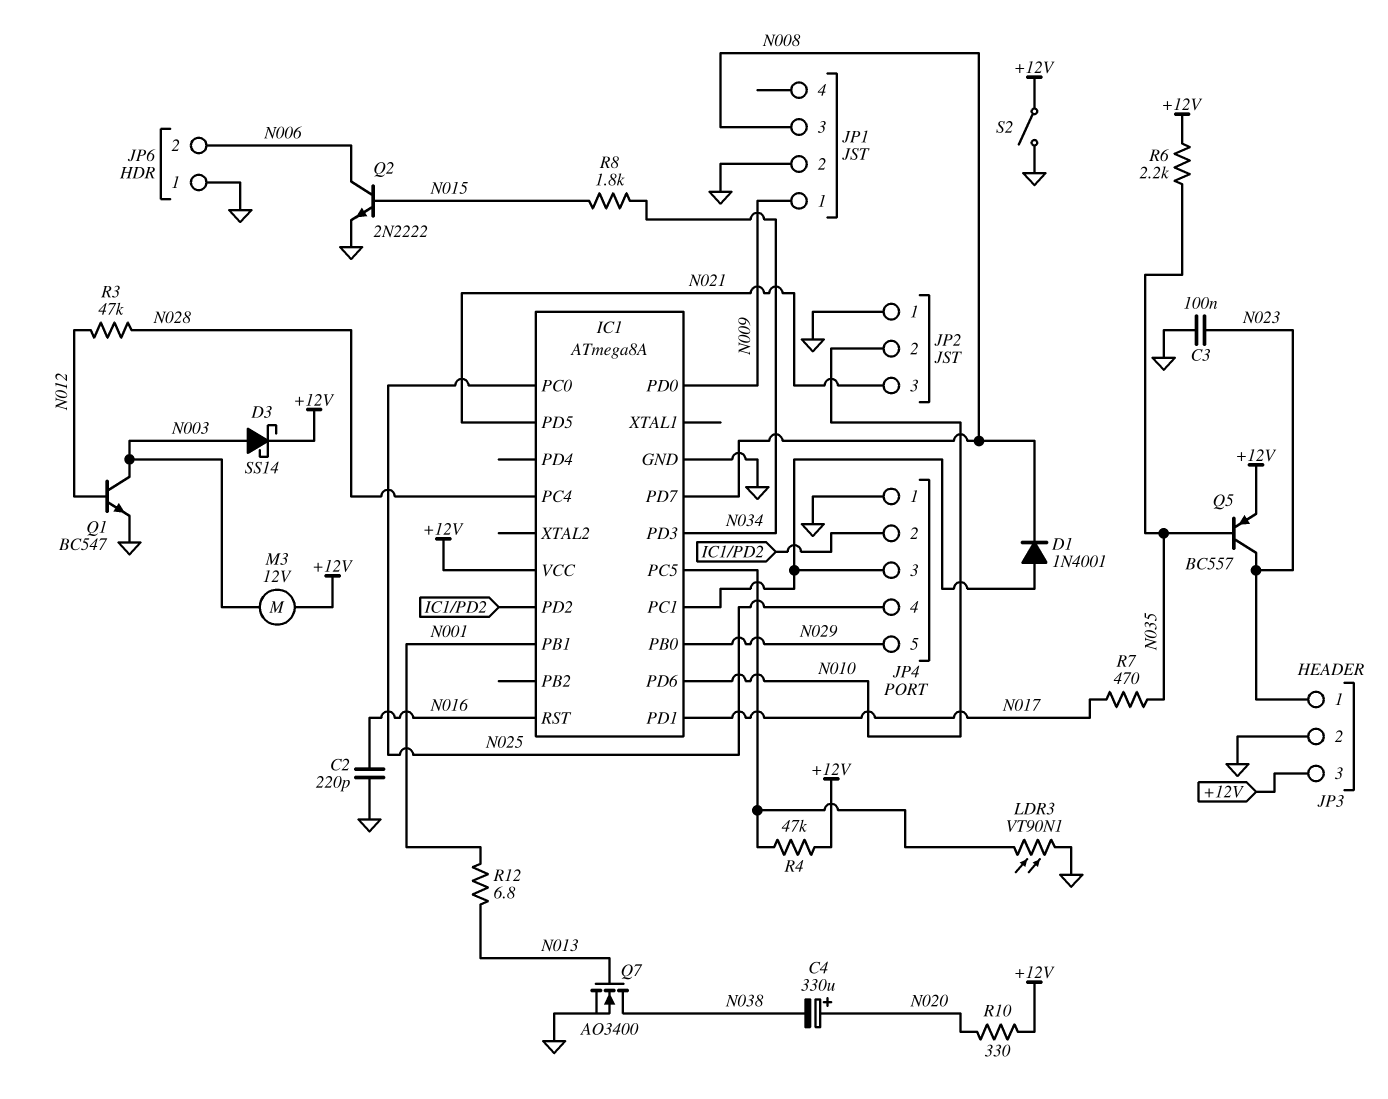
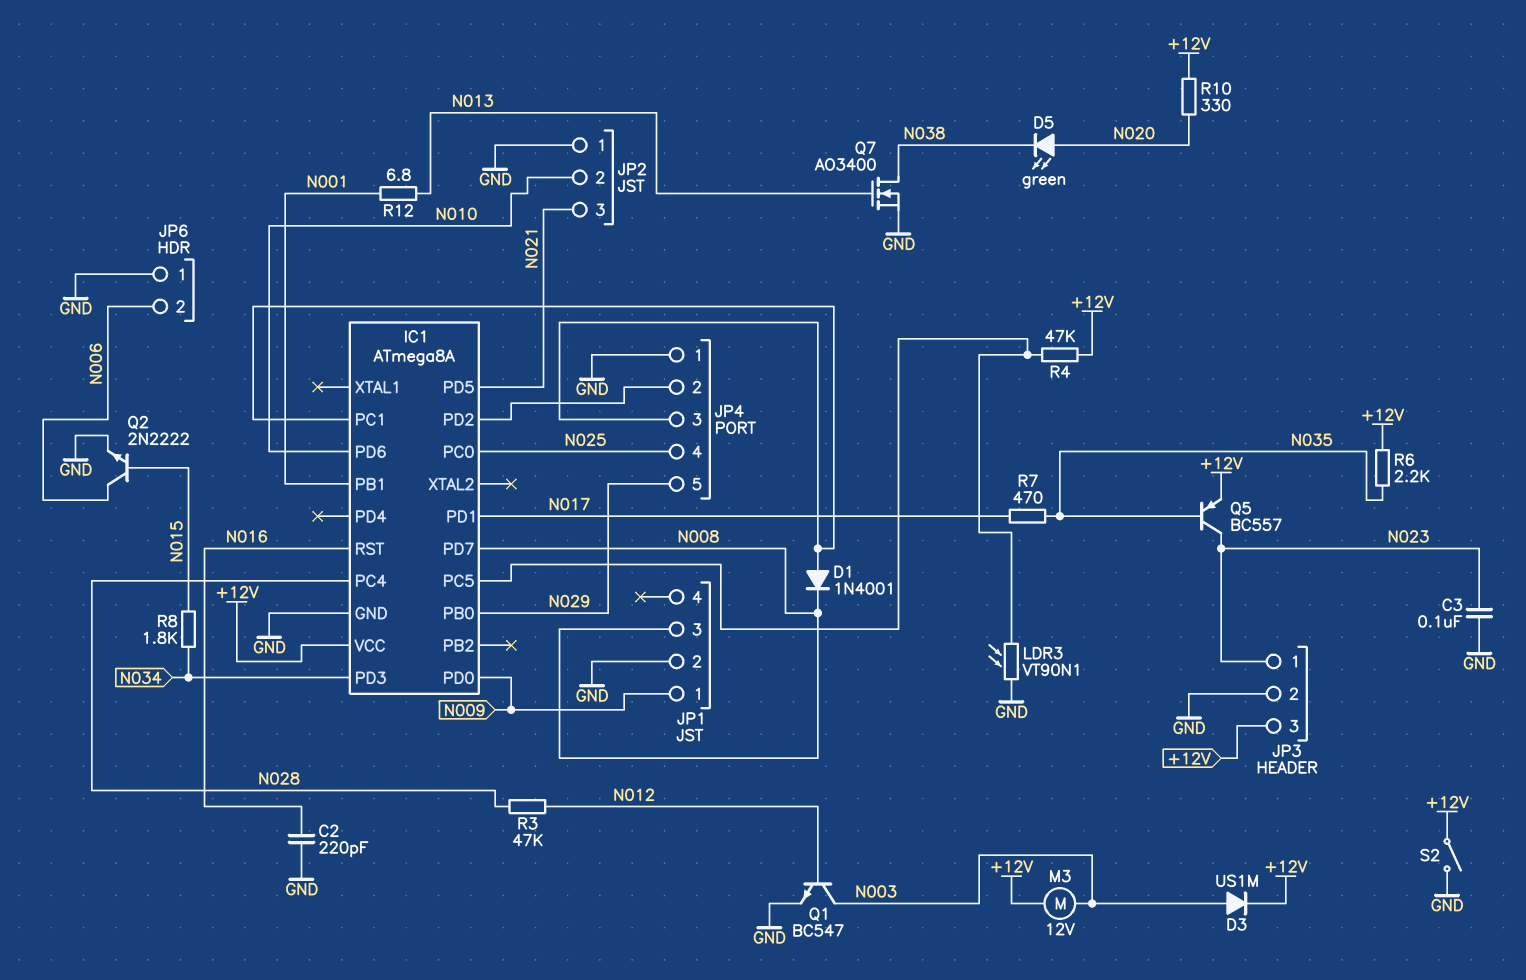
C4: 330uF (plus N020, minus N038) -> none
D3: schottky SS14 (A N003, K +12V) -> diode US1M (A N003, K +12V)
D5: none -> LED green (A N020, K N038)

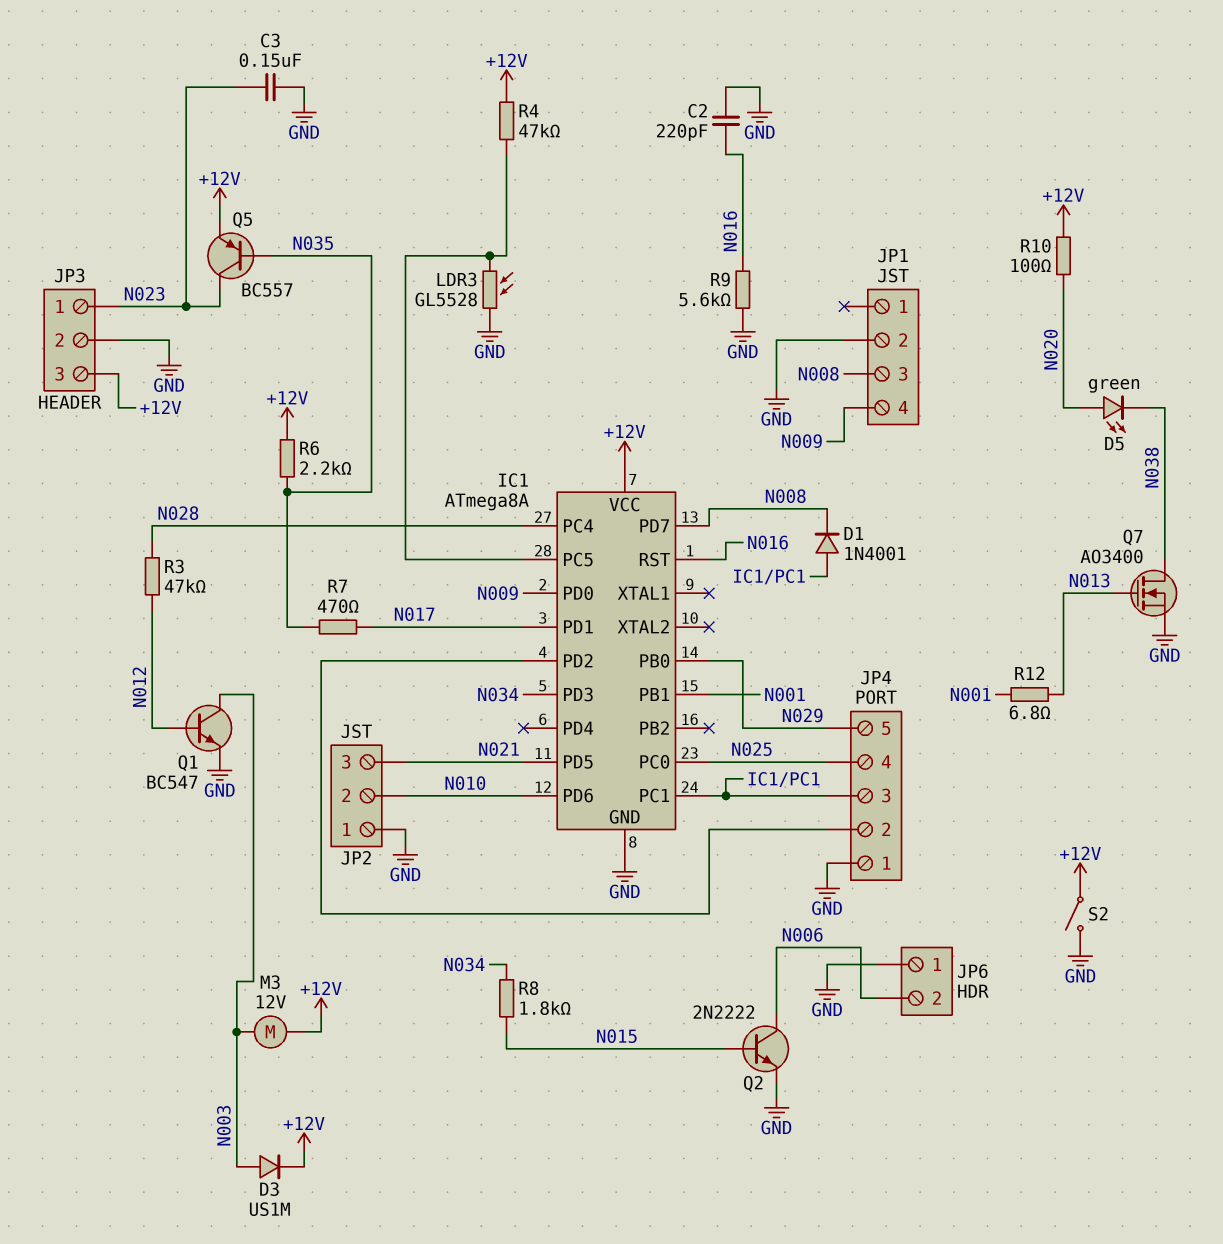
C3: 100nF (GND, N023) -> 150nF (GND, N023)
JP1 pin 1: N009 -> none
JP1 pin 4: none -> N009
LDR3: VT90N1 (GND, IC1/PC5) -> GL5528 (GND, IC1/PC5)
R9: none -> 5.6k (GND, N016)
R10: 330 (+12V, N020) -> 100 (+12V, N020)

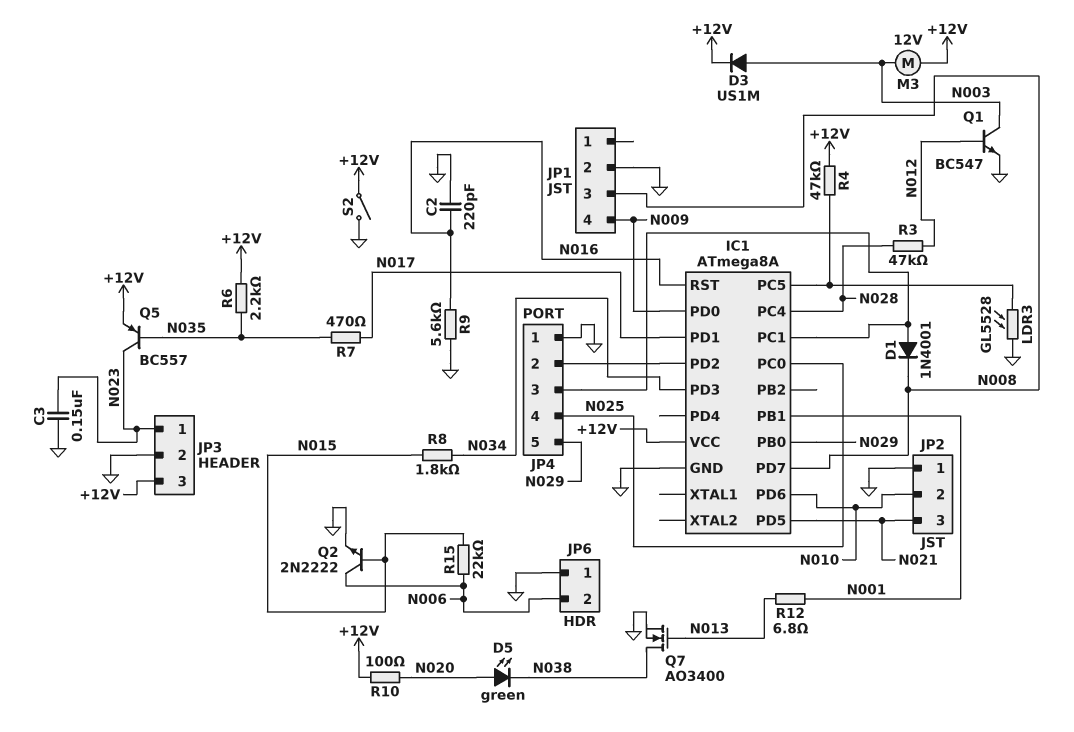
R15: none -> 22k (N006, N015)

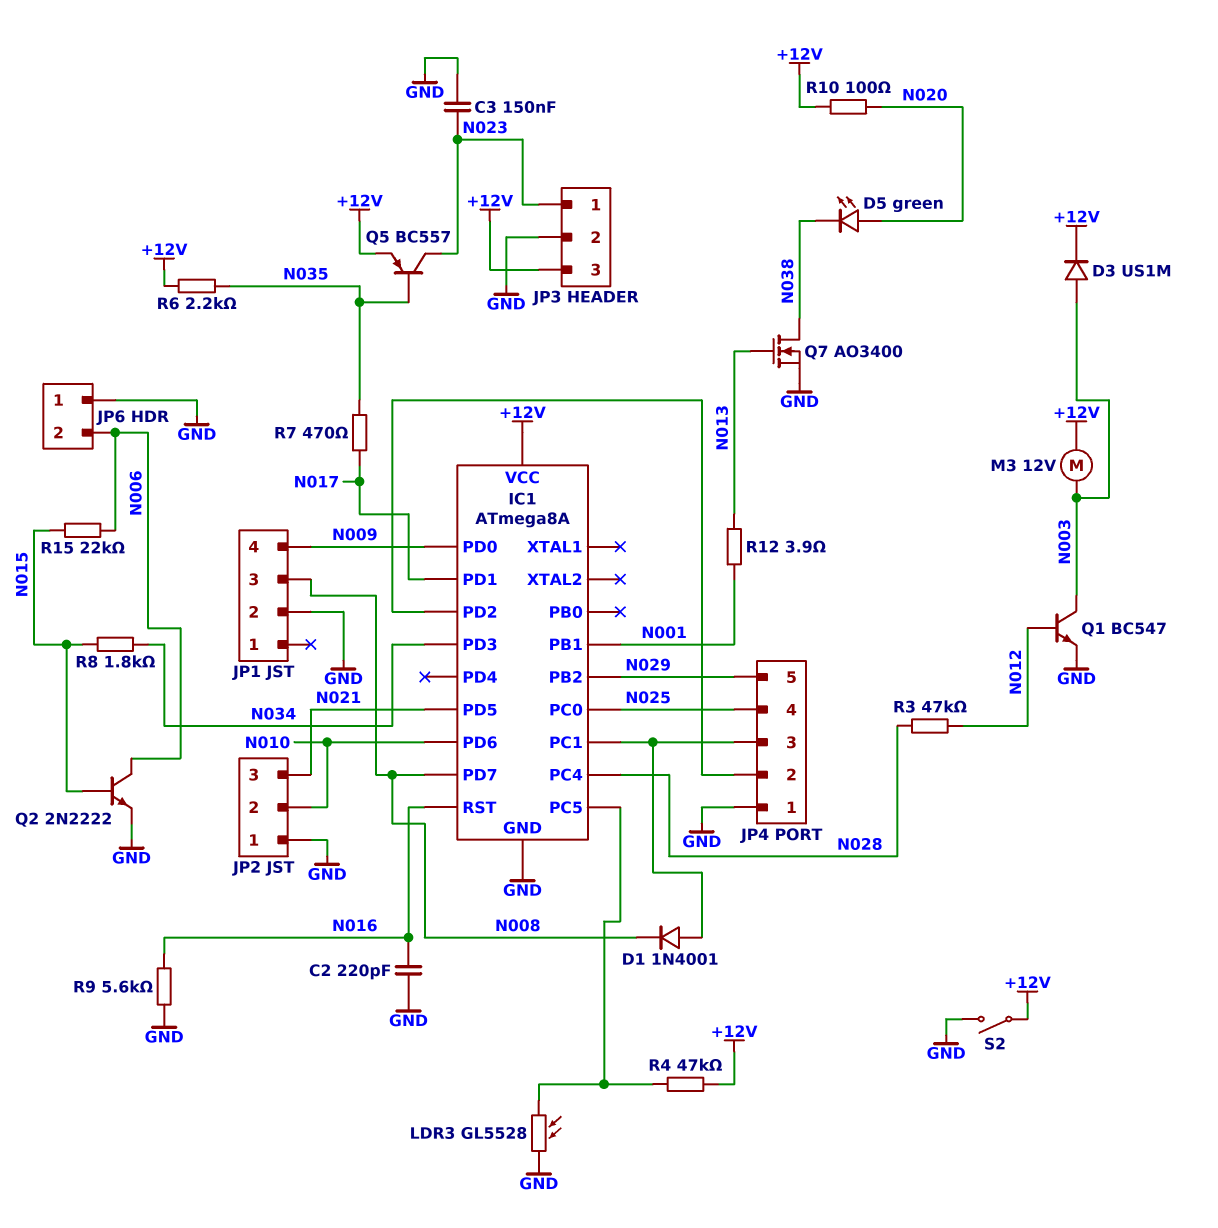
IC1 pin PB0: N029 -> none
IC1 pin PB2: none -> N029
R12: 6.8 (N001, N013) -> 3.9 (N001, N013)

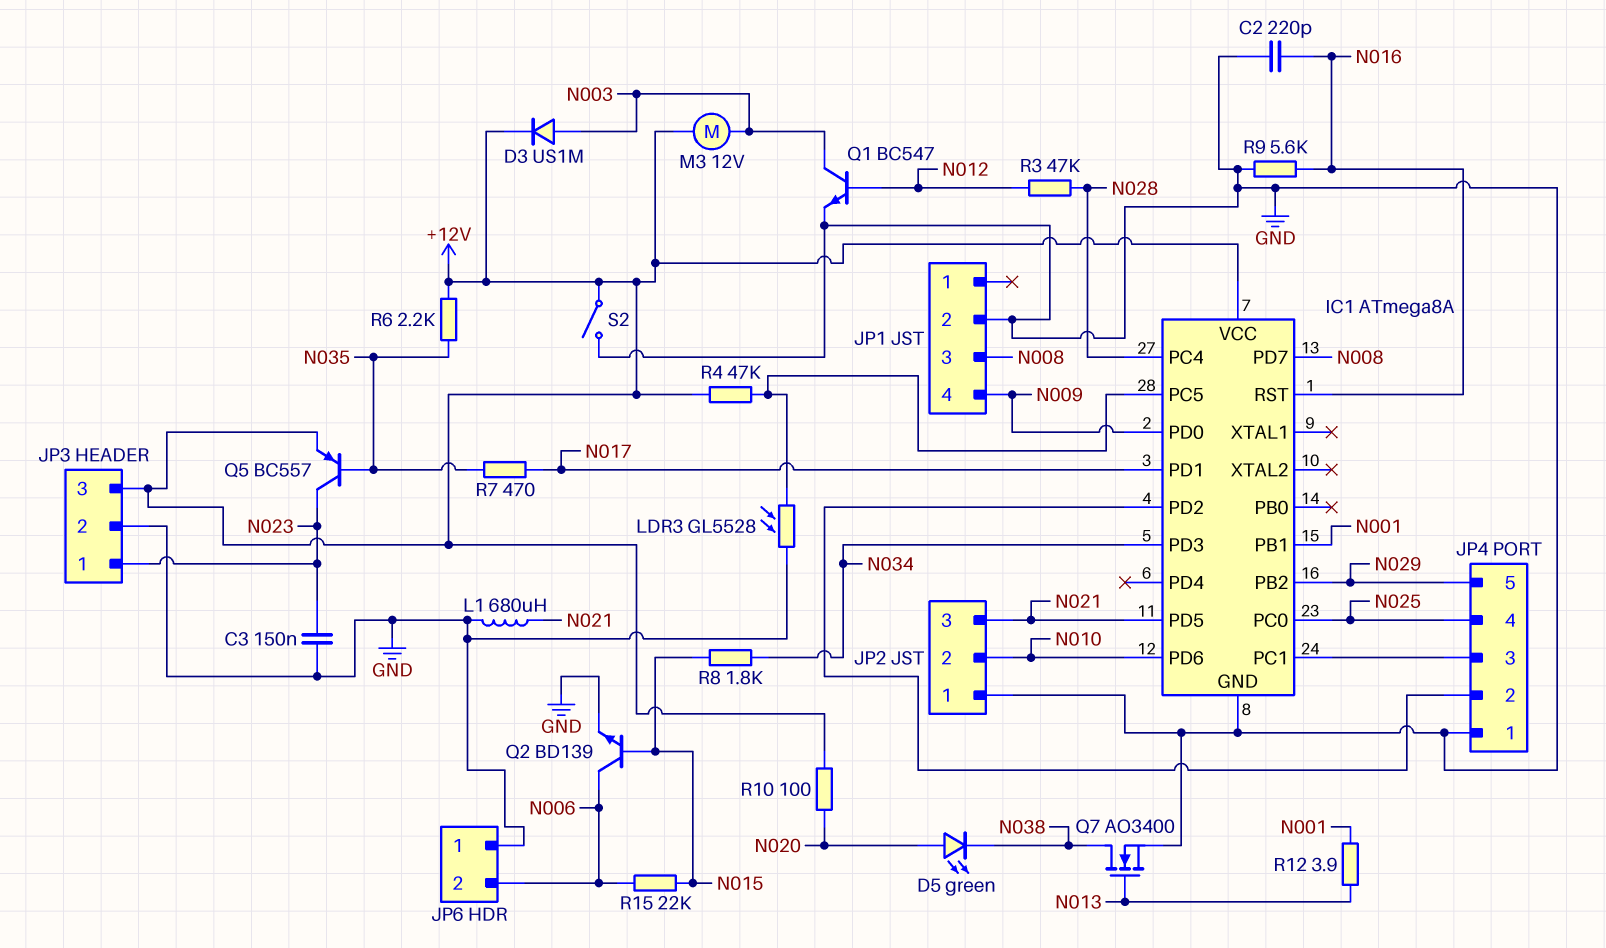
D1: diode 1N4001 (A IC1/PC1, K N008) -> none
L1: none -> 680uH (GND, N021)
Q2: NPN 2N2222 (B N015, C N006, E GND) -> NPN BD139 (B N015, C N006, E GND)

